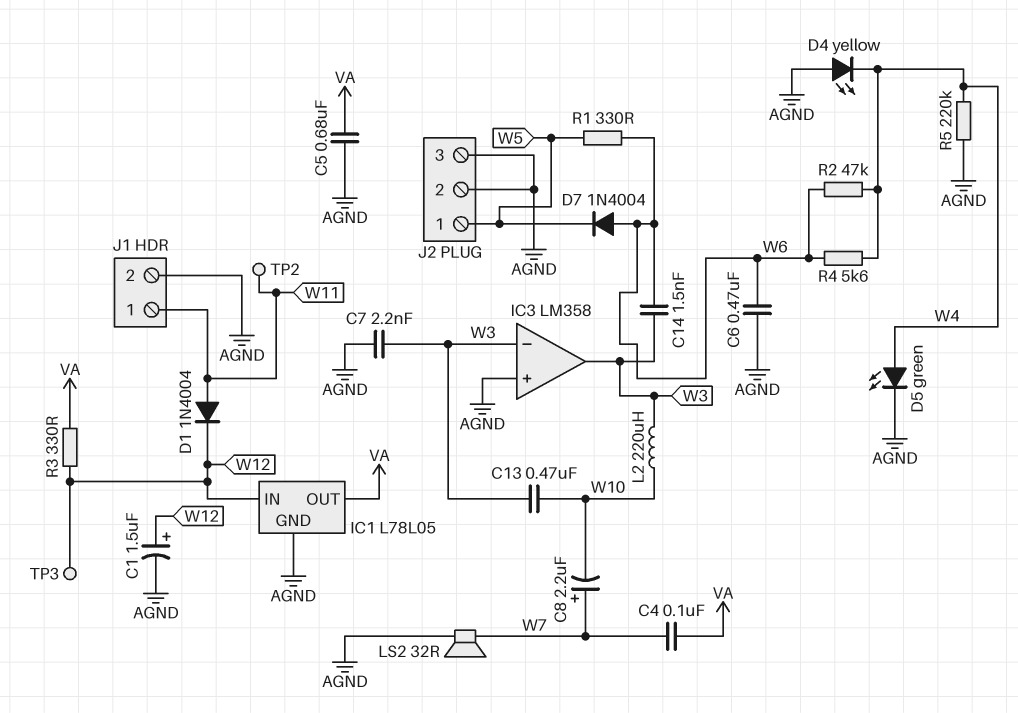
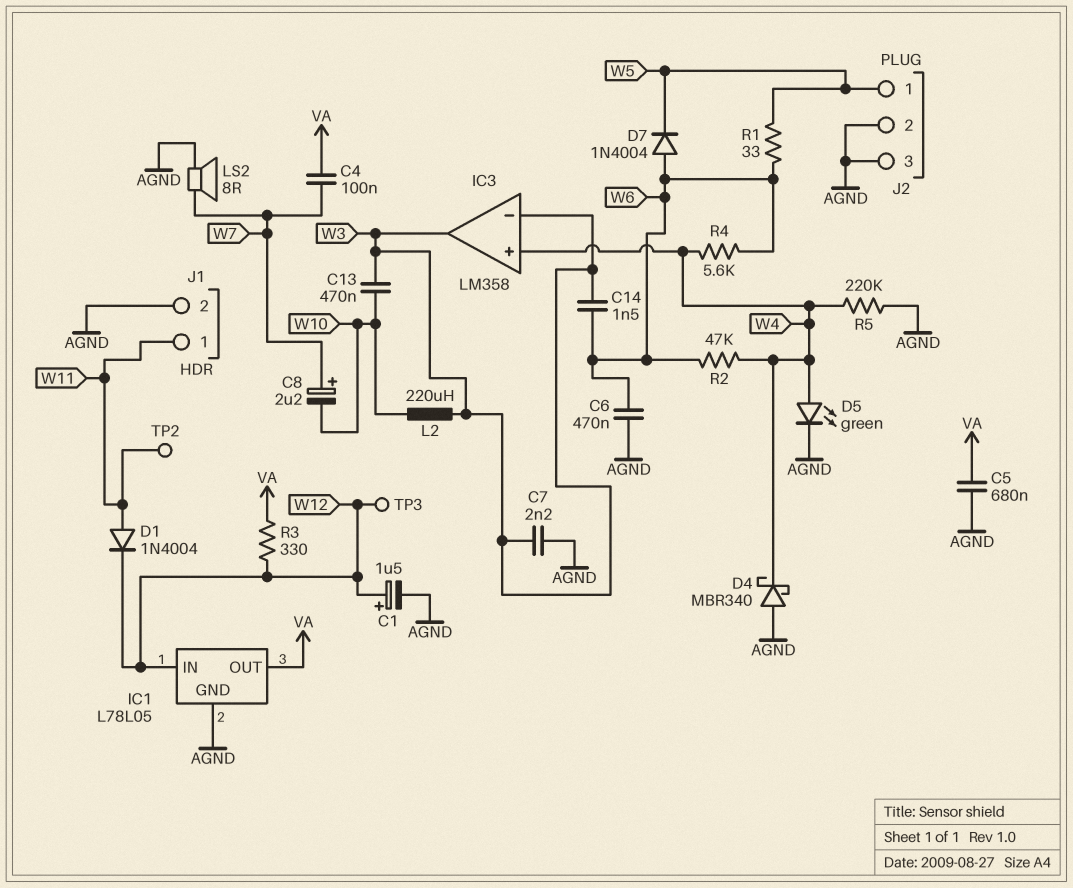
D4: LED yellow (A AGND, K W4) -> schottky MBR340 (A AGND, K W4)
IC3 pin in+: AGND -> W4
LS2: speaker 32R (AGND, W7) -> speaker 8R (AGND, W7)
R1: 330 (W5, W6) -> 33 (W5, W6)

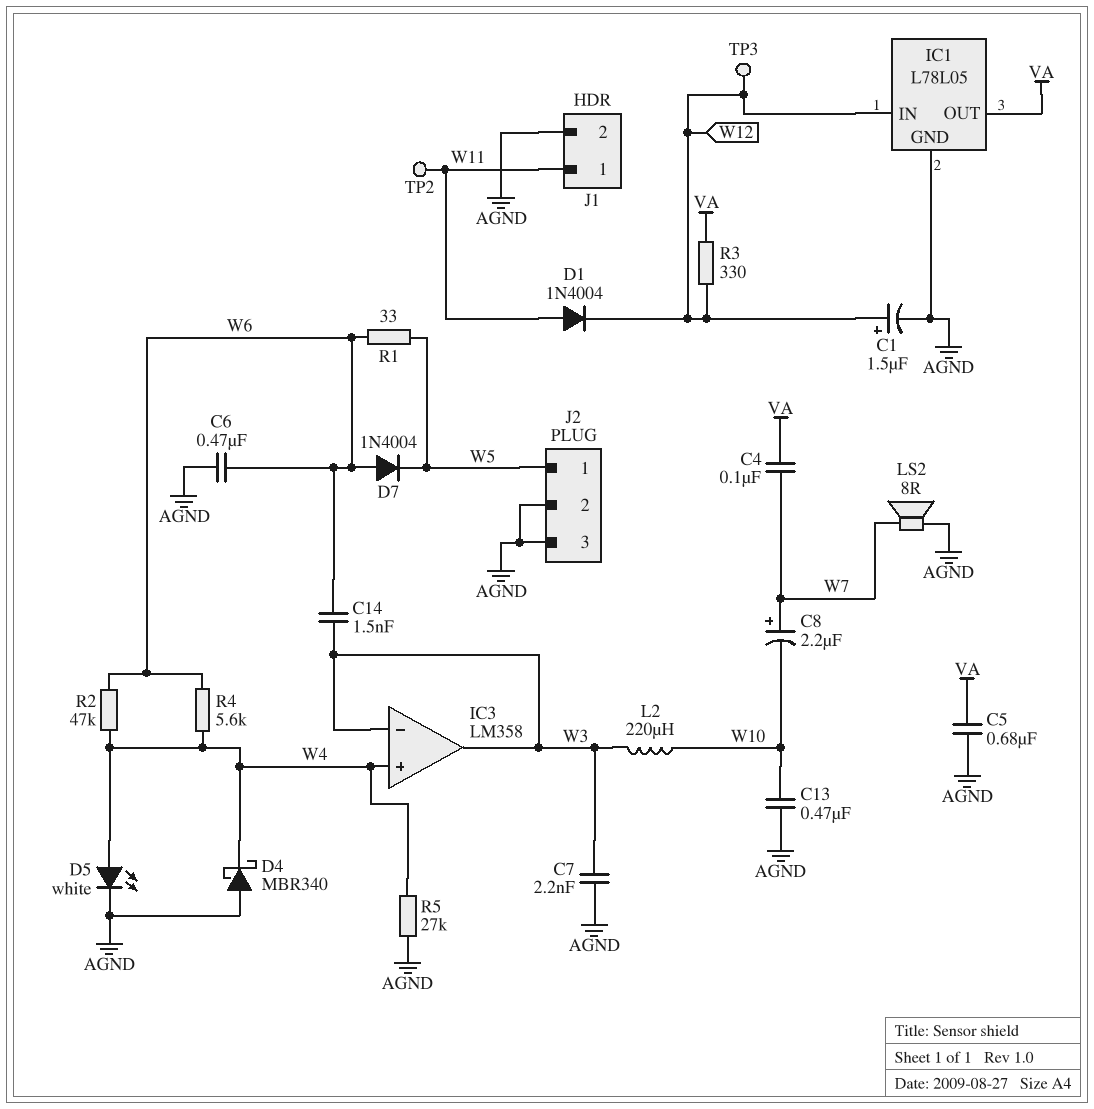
C13: 470nF (W3, W10) -> 470nF (AGND, W10)
D5: LED green (A W4, K AGND) -> LED white (A W4, K AGND)
R5: 220k (AGND, W4) -> 27k (AGND, W4)

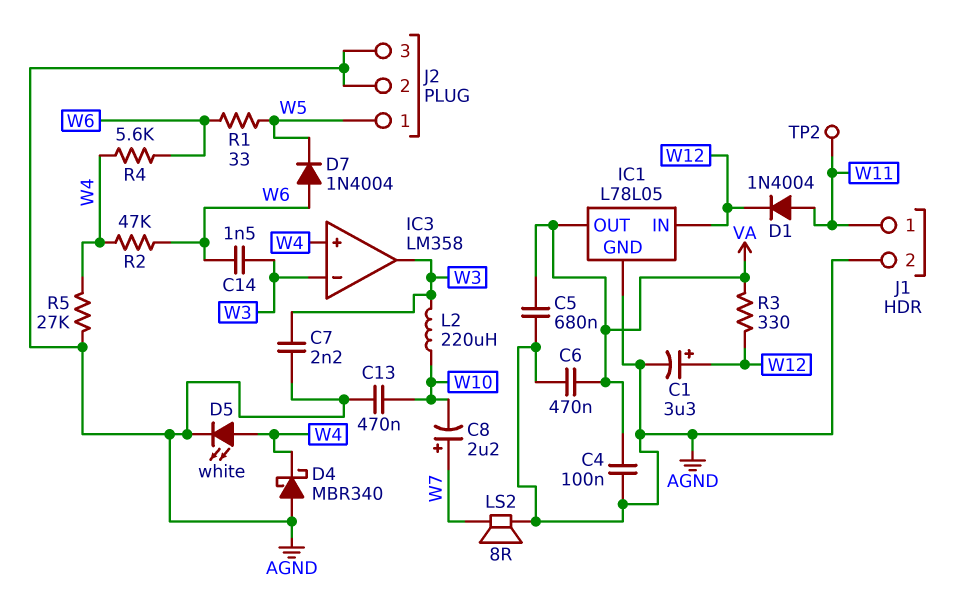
C1: 1.5uF (plus W12, minus AGND) -> 3.3uF (plus W12, minus AGND)
C4: 100nF (VA, W7) -> 100nF (AGND, VA)
C6: 470nF (AGND, W6) -> 470nF (AGND, VA)
TP3: test point (W12) -> none

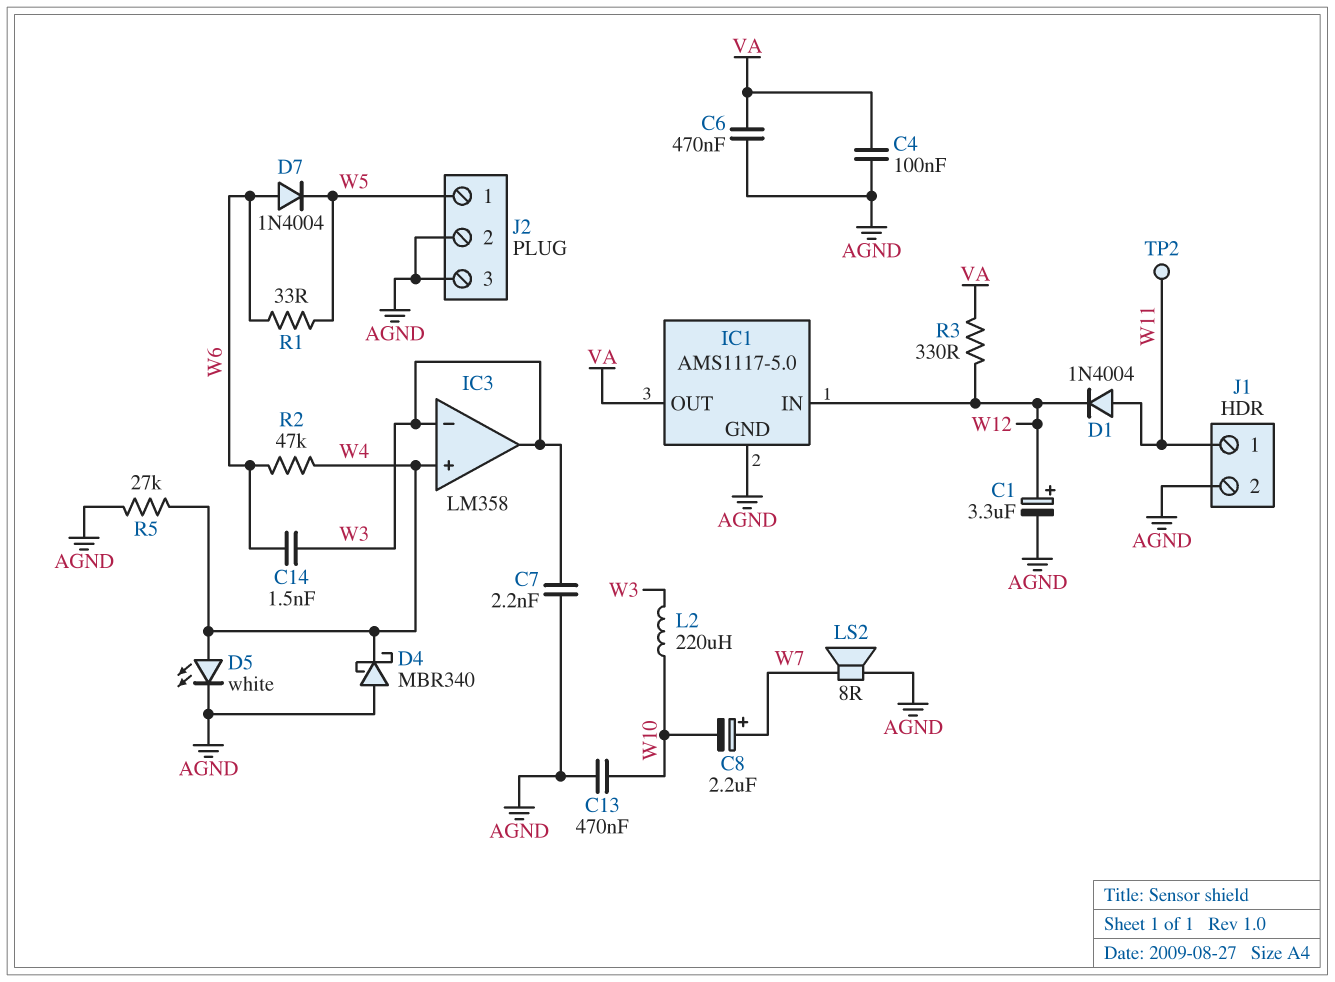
C5: 680nF (AGND, VA) -> none
IC1: L78L05 -> AMS1117-5.0
R4: 5.6k (W4, W6) -> none

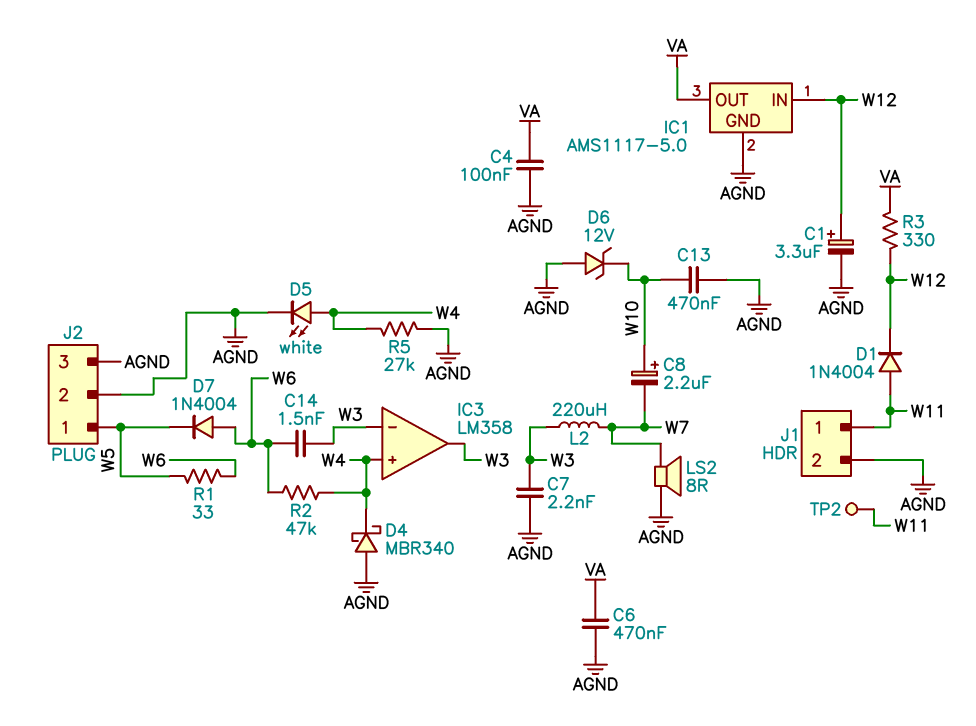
C8: 2.2uF (plus W7, minus W10) -> 2.2uF (plus W10, minus W7)
D6: none -> zener 12V (A AGND, K W10)
L2: 220uH (W3, W10) -> 220uH (W3, W7)

